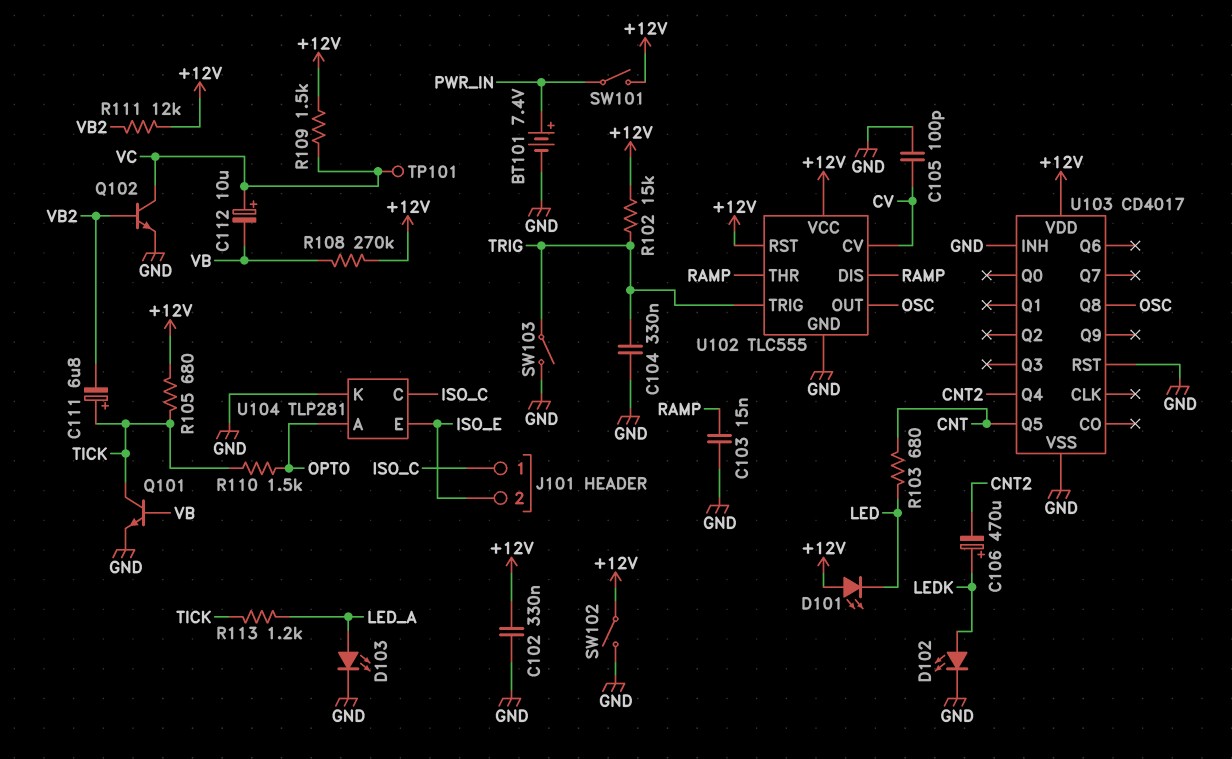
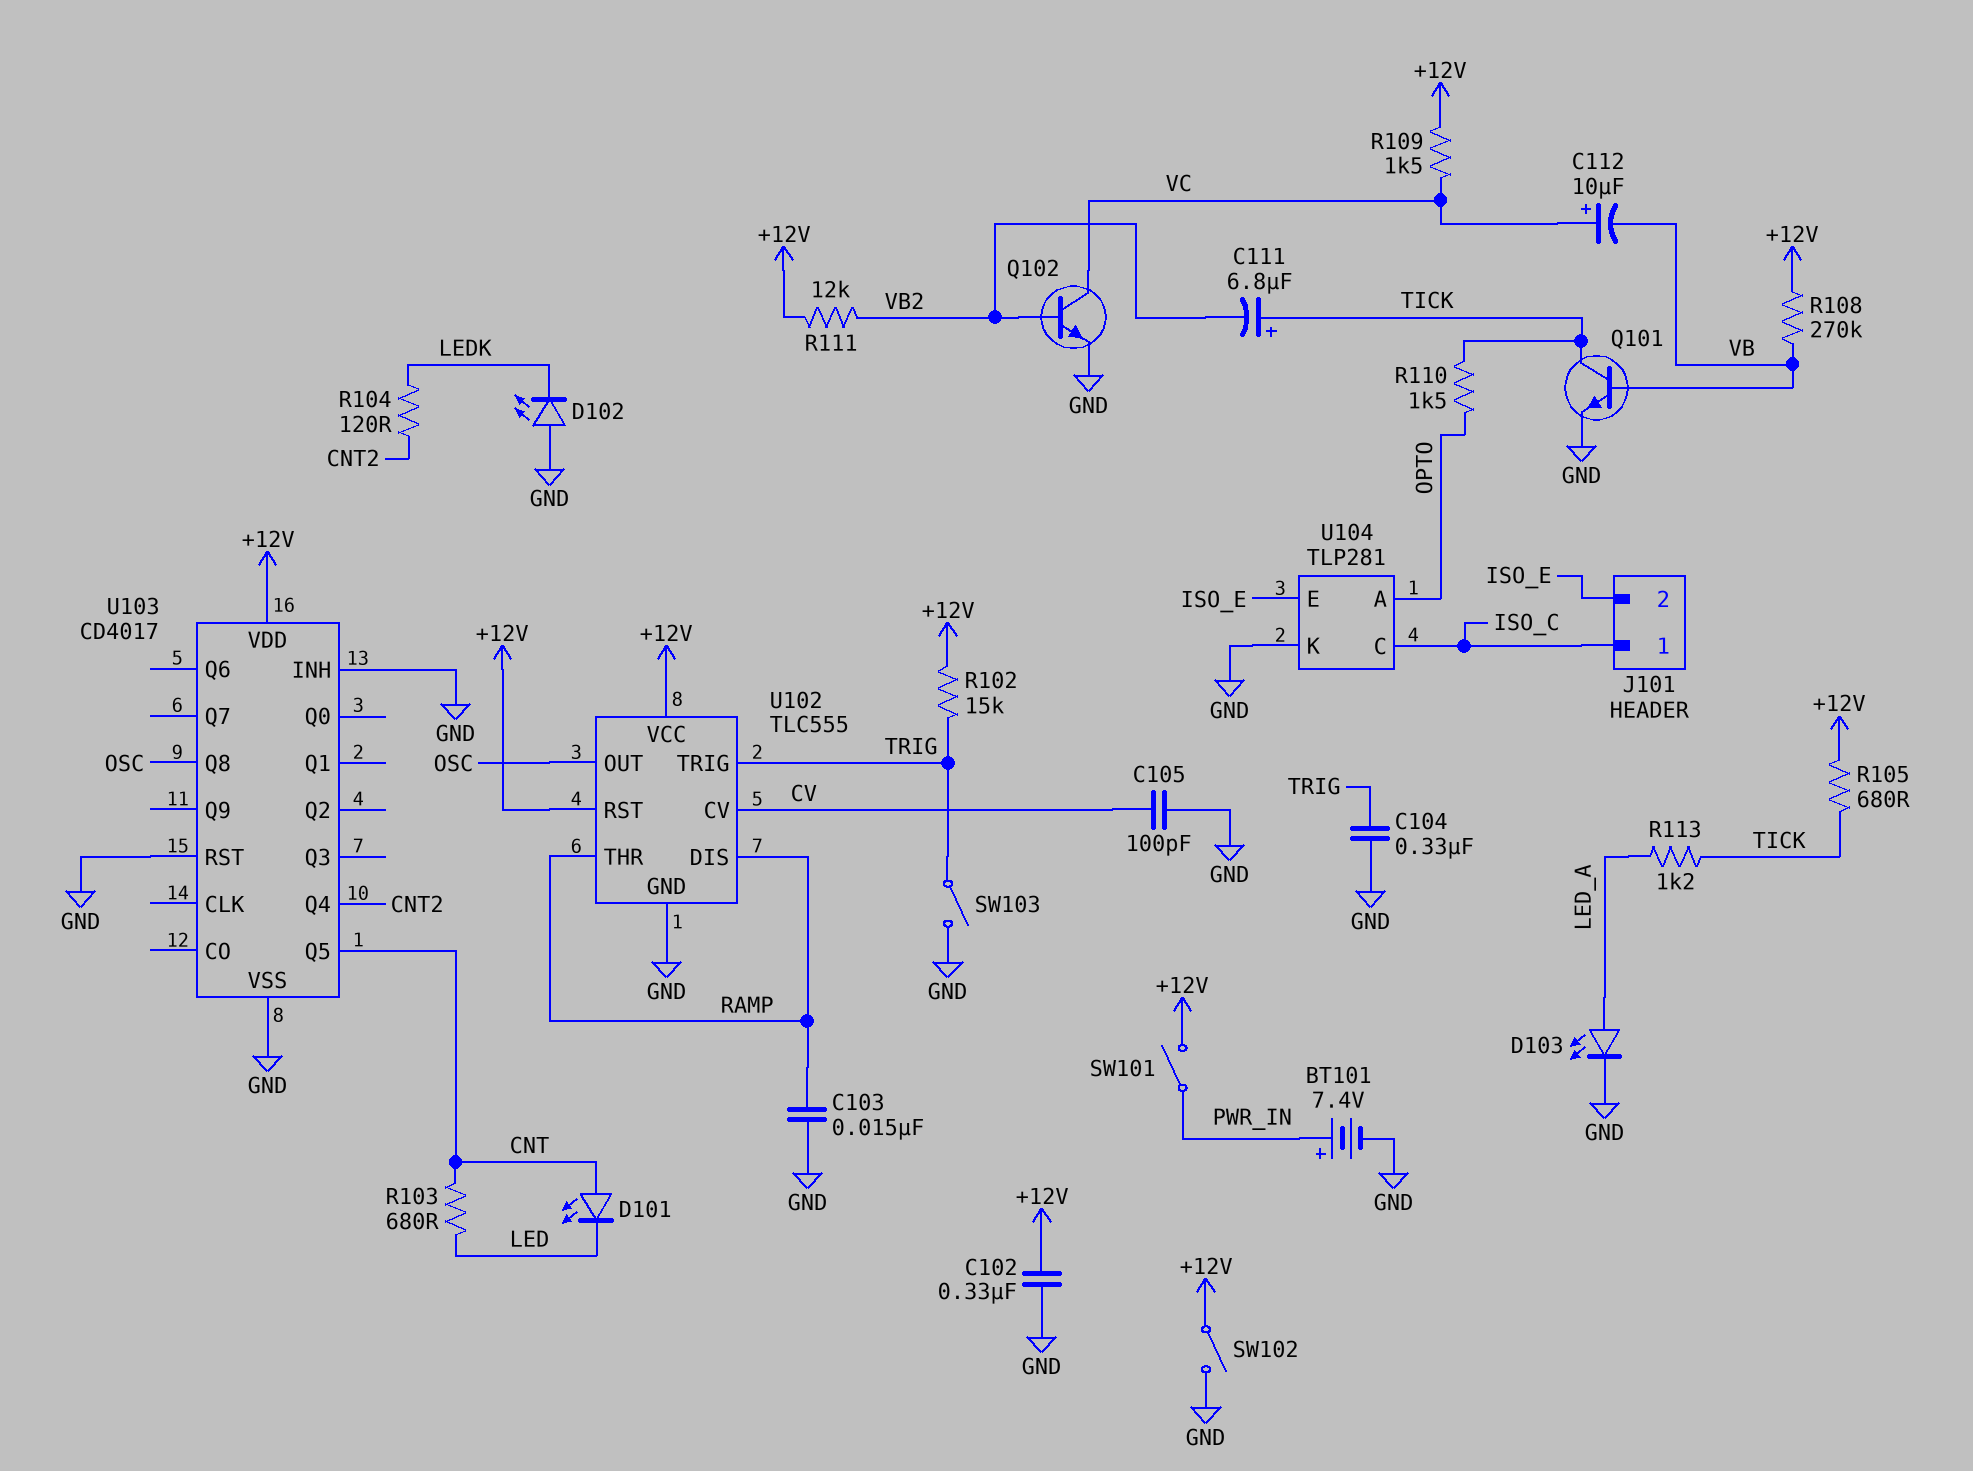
C106: 470uF (plus LEDK, minus CNT2) -> none
D101: LED (A +12V, K LED) -> LED (A CNT, K LED)
D102: LED (A LEDK, K GND) -> LED (A GND, K LEDK)
R104: none -> 120 (CNT2, LEDK)
TP101: test point (VC) -> none

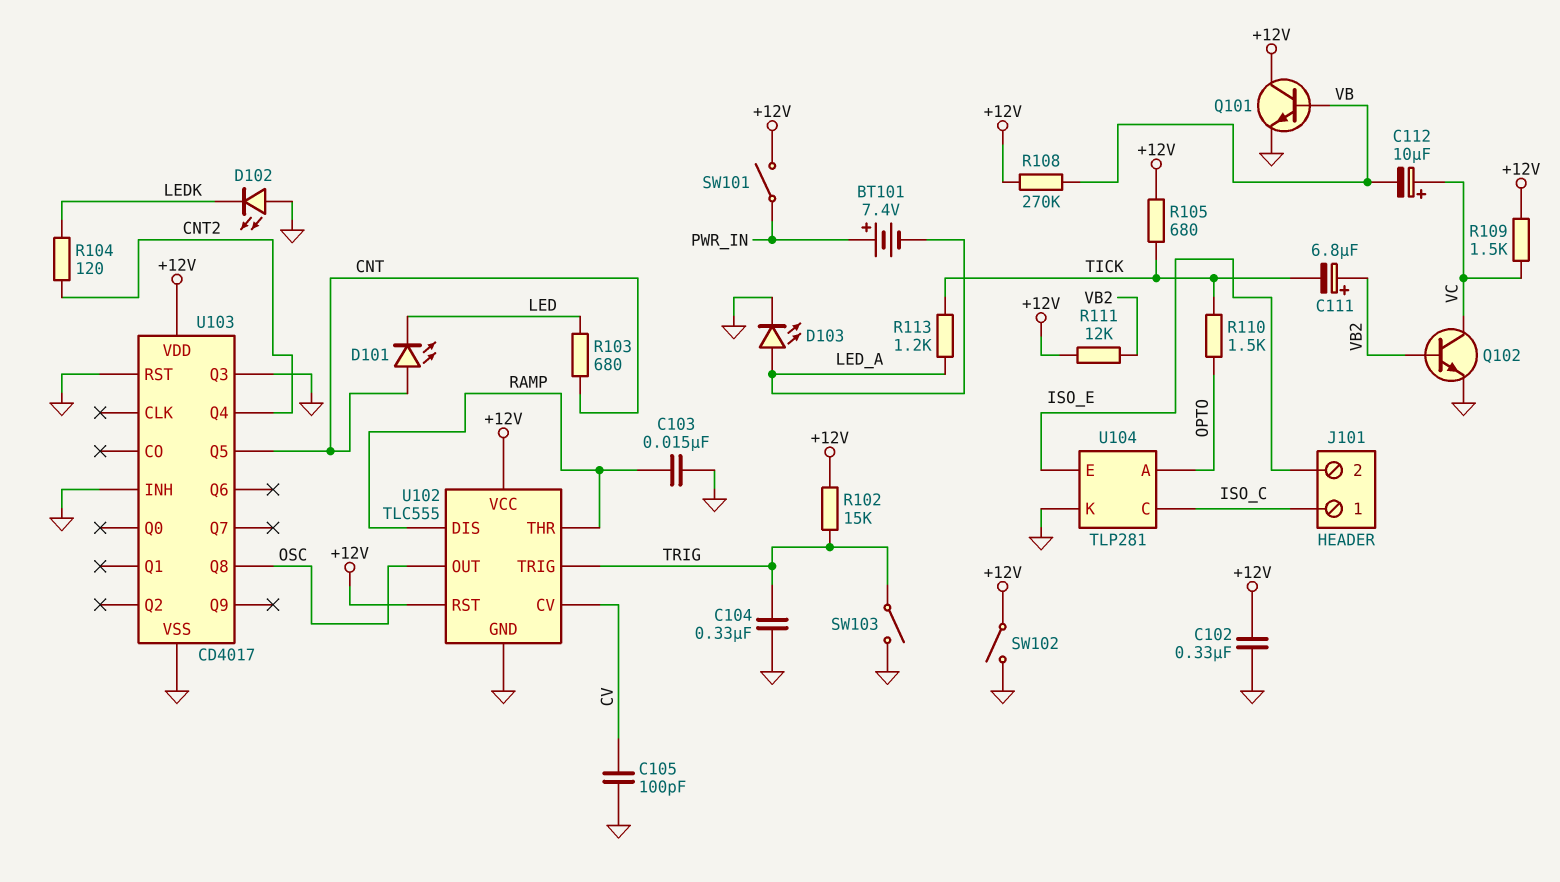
BT101: 7.4V (plus PWR_IN, minus GND) -> 7.4V (plus PWR_IN, minus LED_A)
C111: 6.8uF (plus TICK, minus VB2) -> 6.8uF (plus VB2, minus TICK)
Q101: NPN (B VB, C TICK, E GND) -> NPN (B VB, C +12V, E GND)
U103 pin Q3: none -> GND

